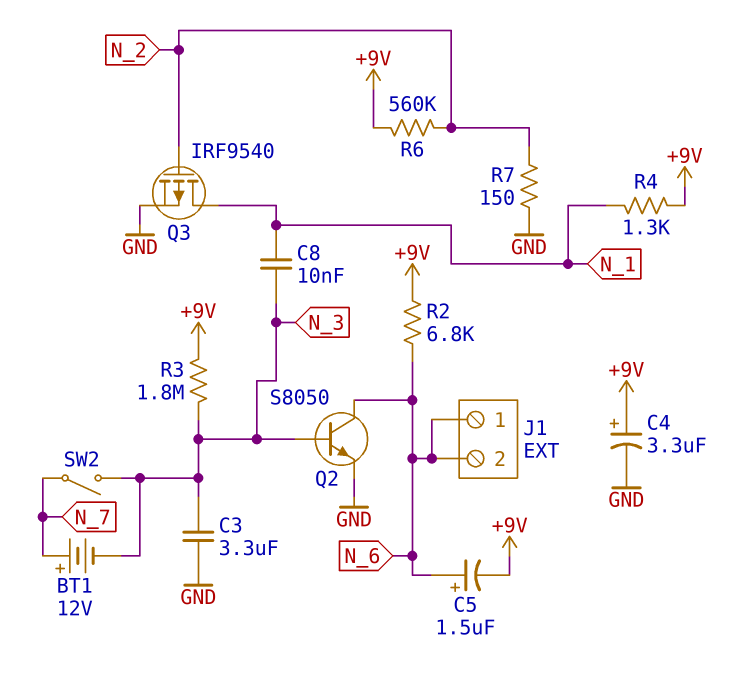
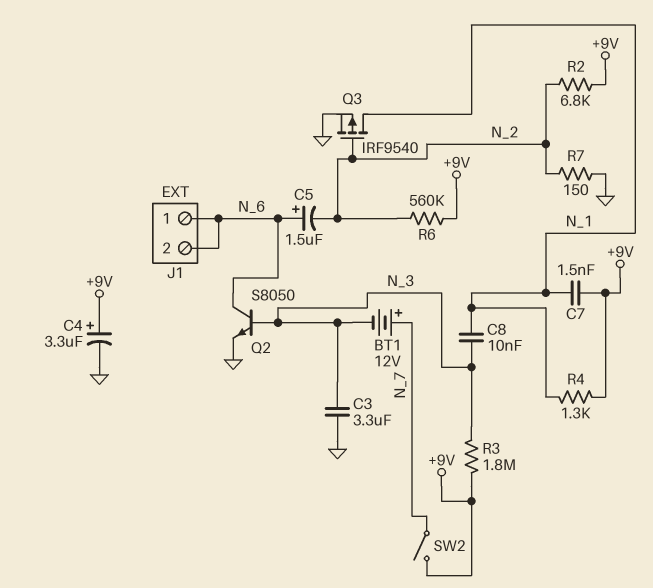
C5: 1.5uF (plus N_6, minus +9V) -> 1.5uF (plus N_6, minus N_2)
C7: none -> 1.5nF (+9V, N_1)
R2: 6.8k (+9V, N_6) -> 6.8k (+9V, N_2)
SW2: switch (N_3, N_7) -> switch (+9V, N_7)

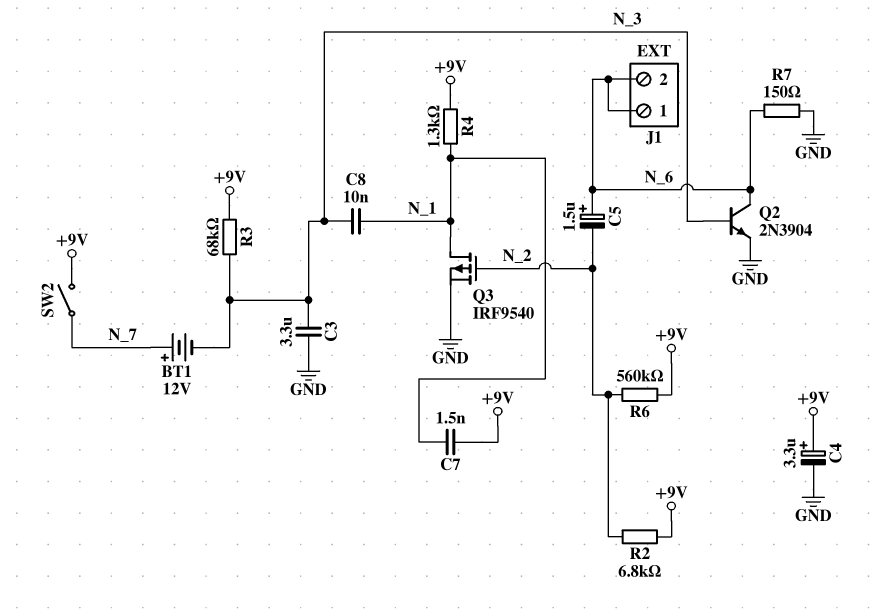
Q2: NPN S8050 (B N_3, C N_6, E GND) -> NPN 2N3904 (B N_3, C N_6, E GND)
R3: 1.8M (+9V, N_3) -> 68k (+9V, N_3)
R7: 150 (GND, N_2) -> 150 (GND, N_6)

